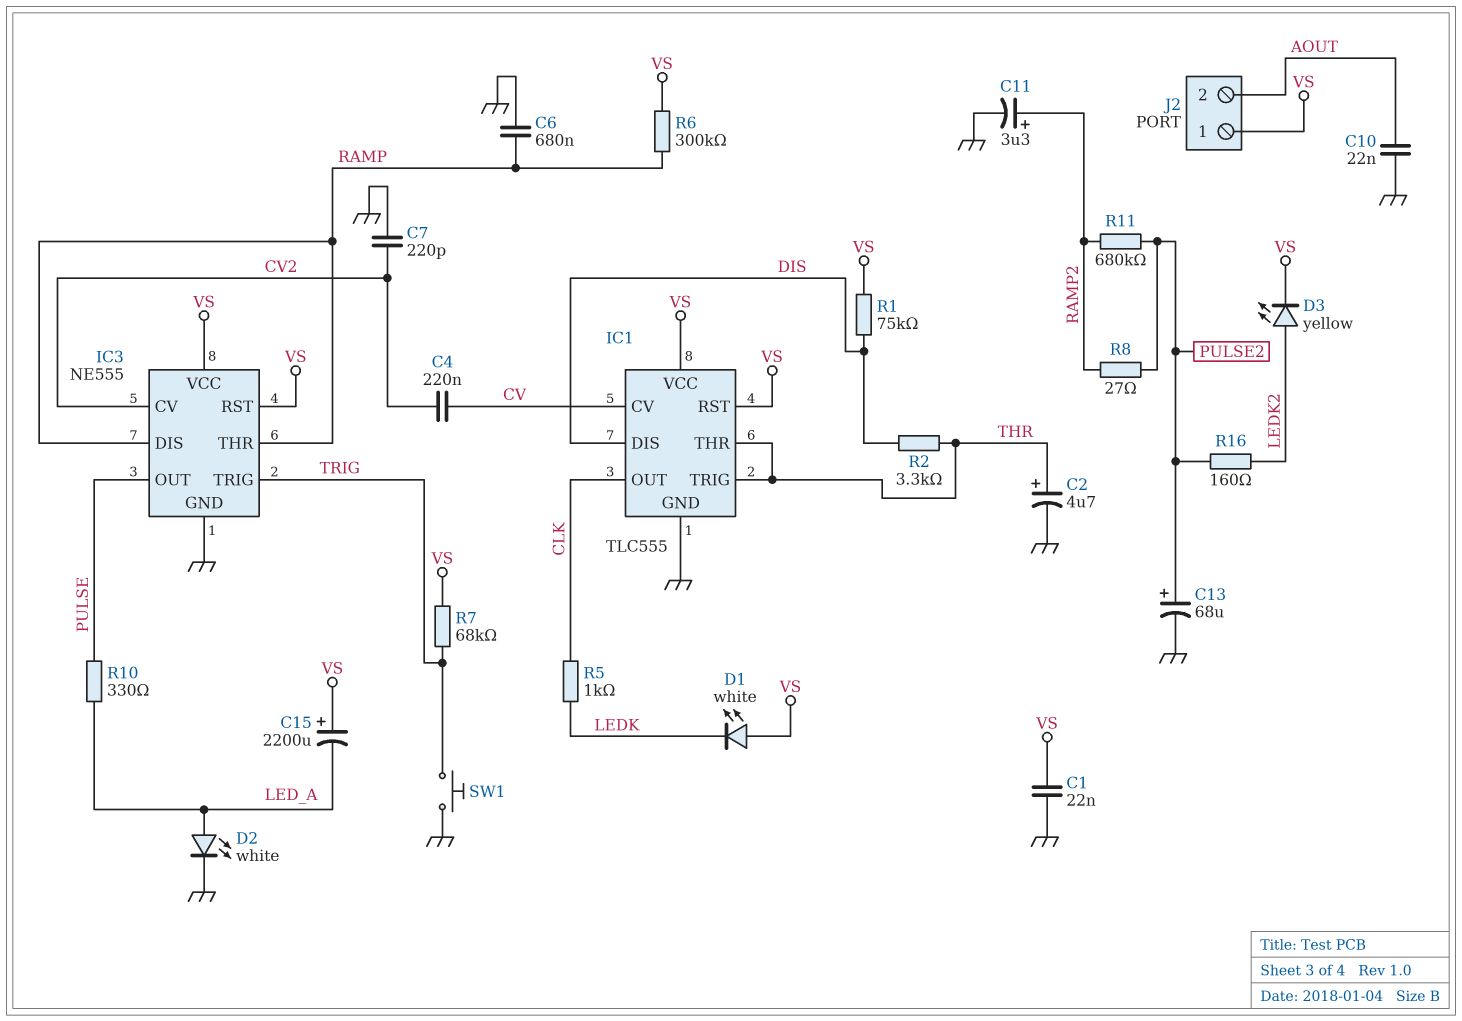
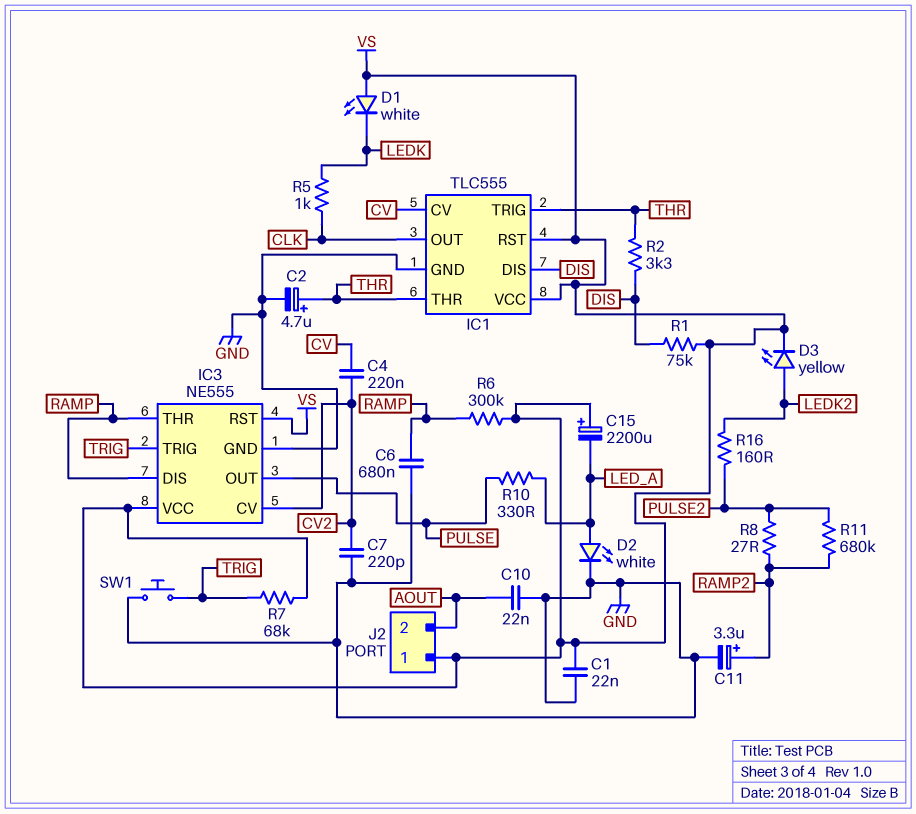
C13: 68uF (plus PULSE2, minus GND) -> none

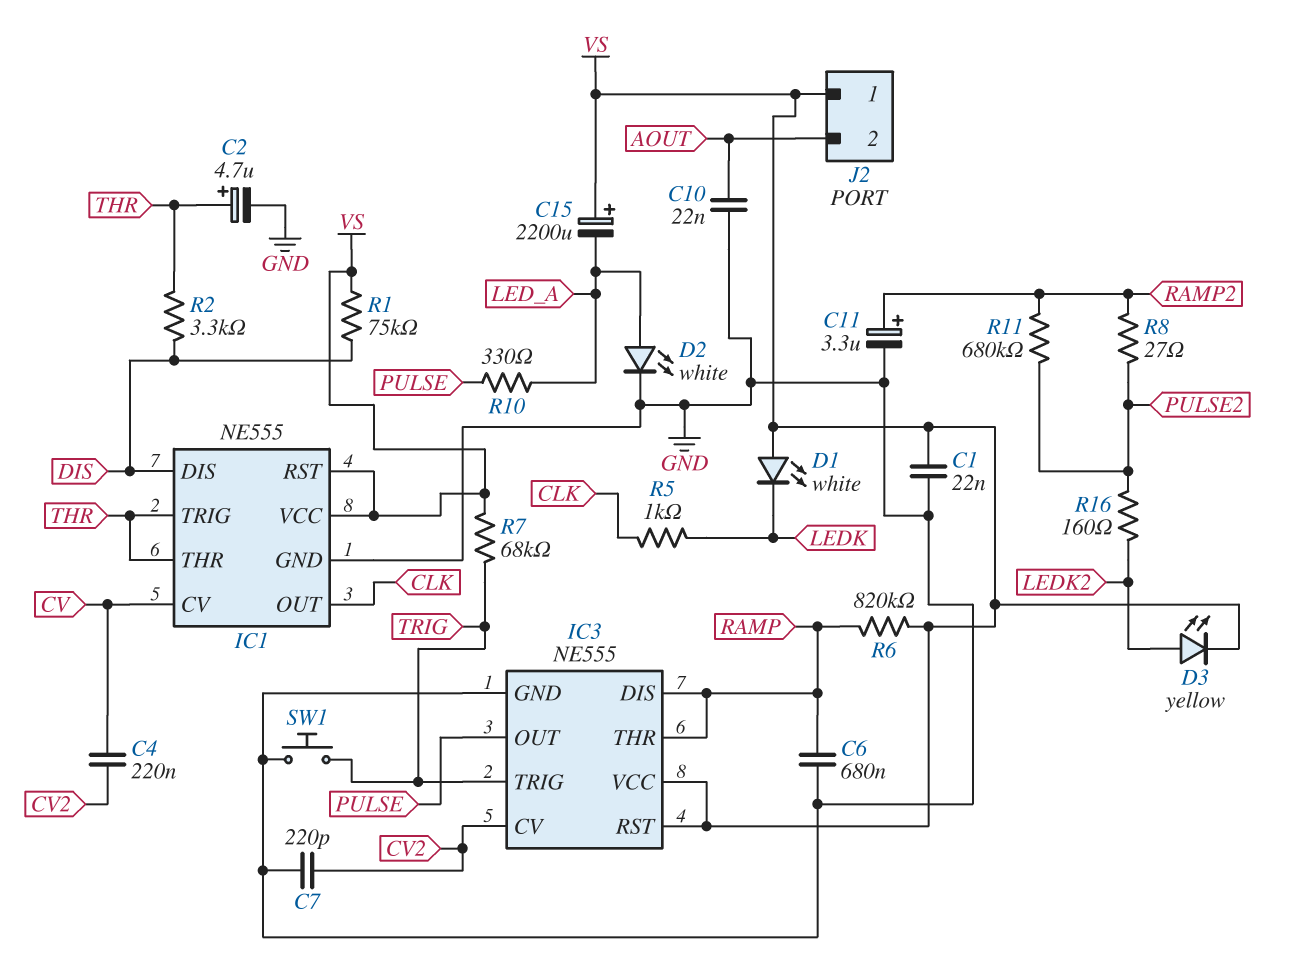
IC1: TLC555 -> NE555
R6: 300k (RAMP, VS) -> 820k (RAMP, VS)

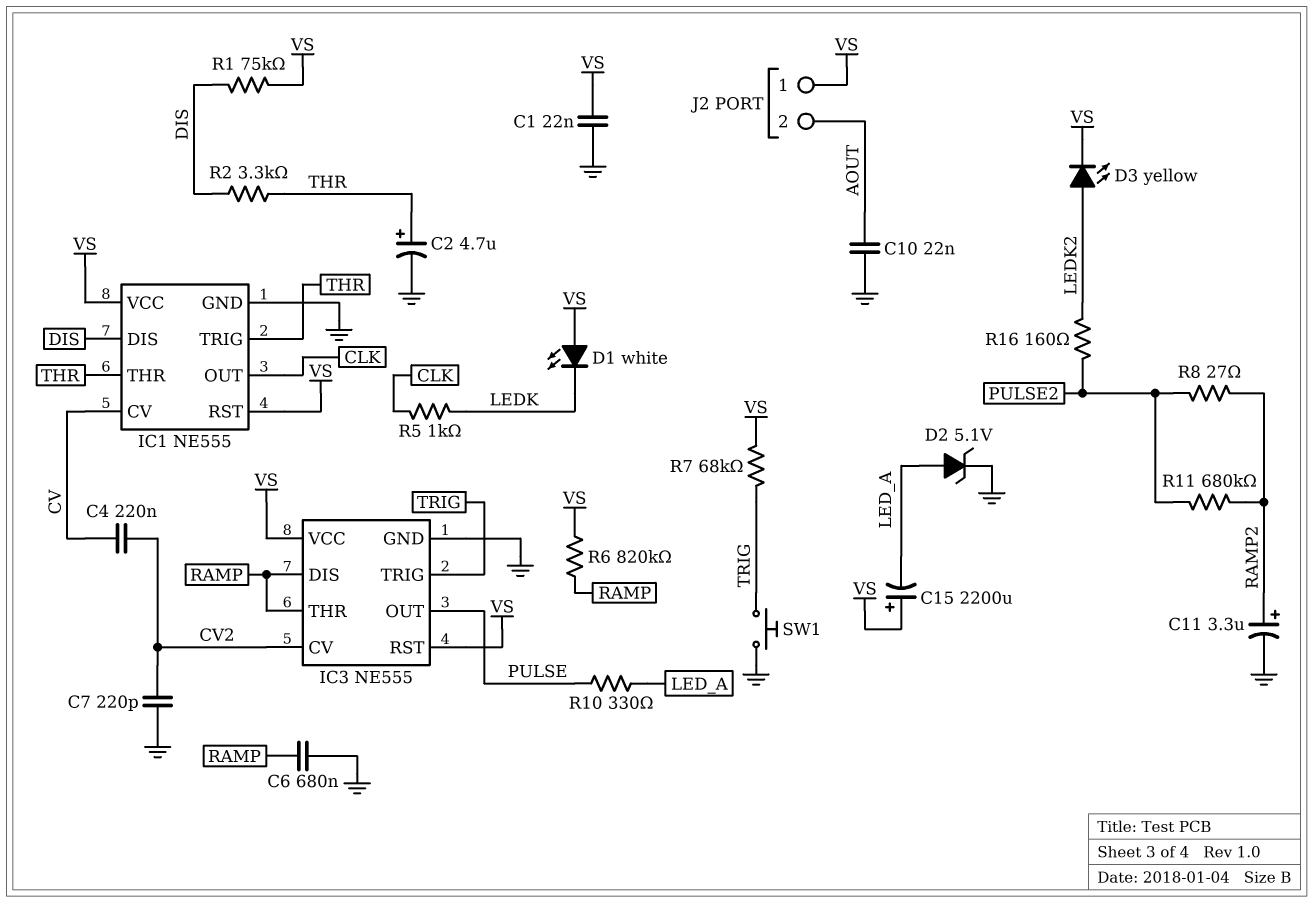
D2: LED white (A LED_A, K GND) -> zener 5.1V (A LED_A, K GND)

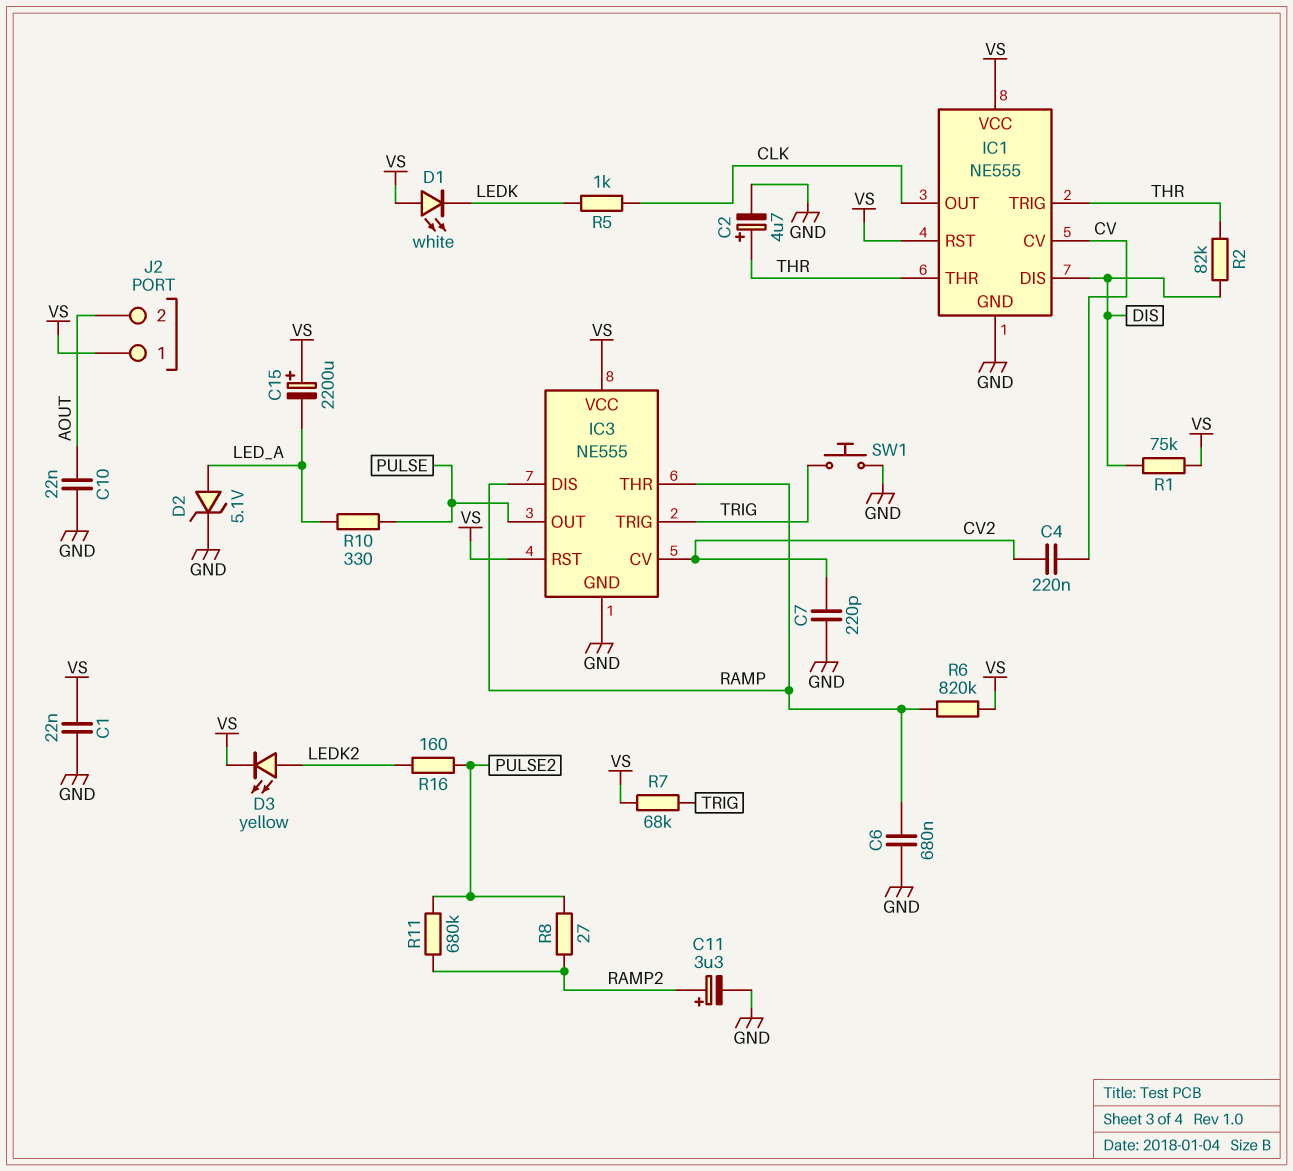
R2: 3.3k (DIS, THR) -> 82k (DIS, THR)

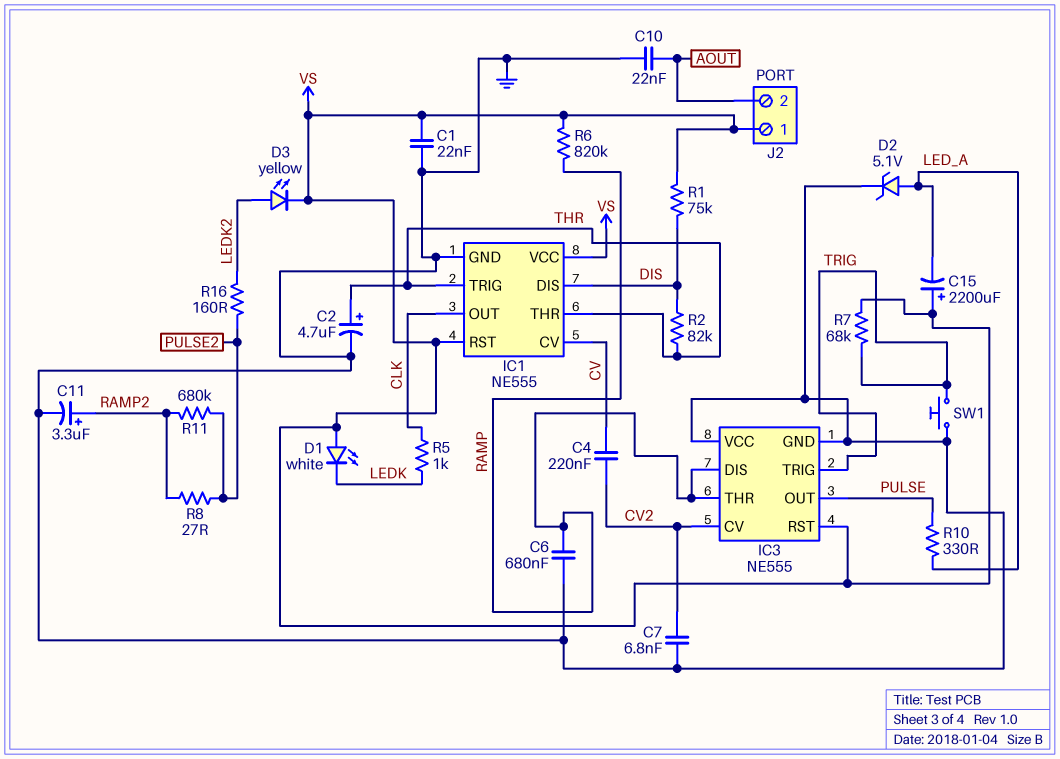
C7: 220pF (CV2, GND) -> 6.8nF (CV2, GND)
IC3 pin VCC: VS -> GND

